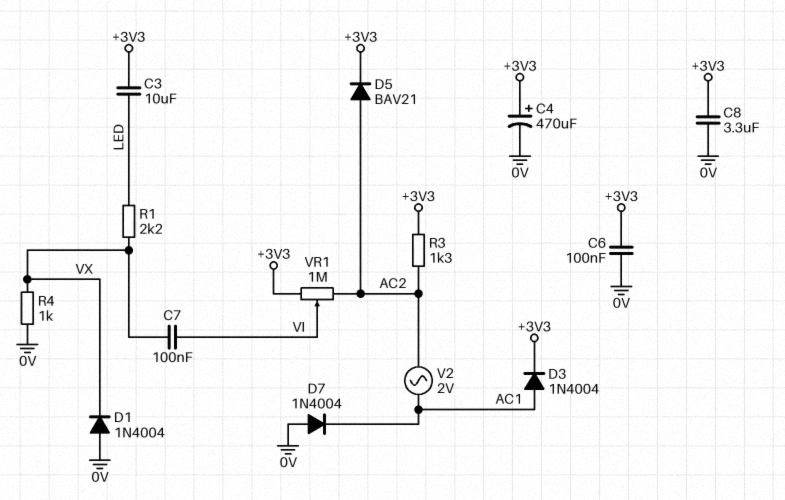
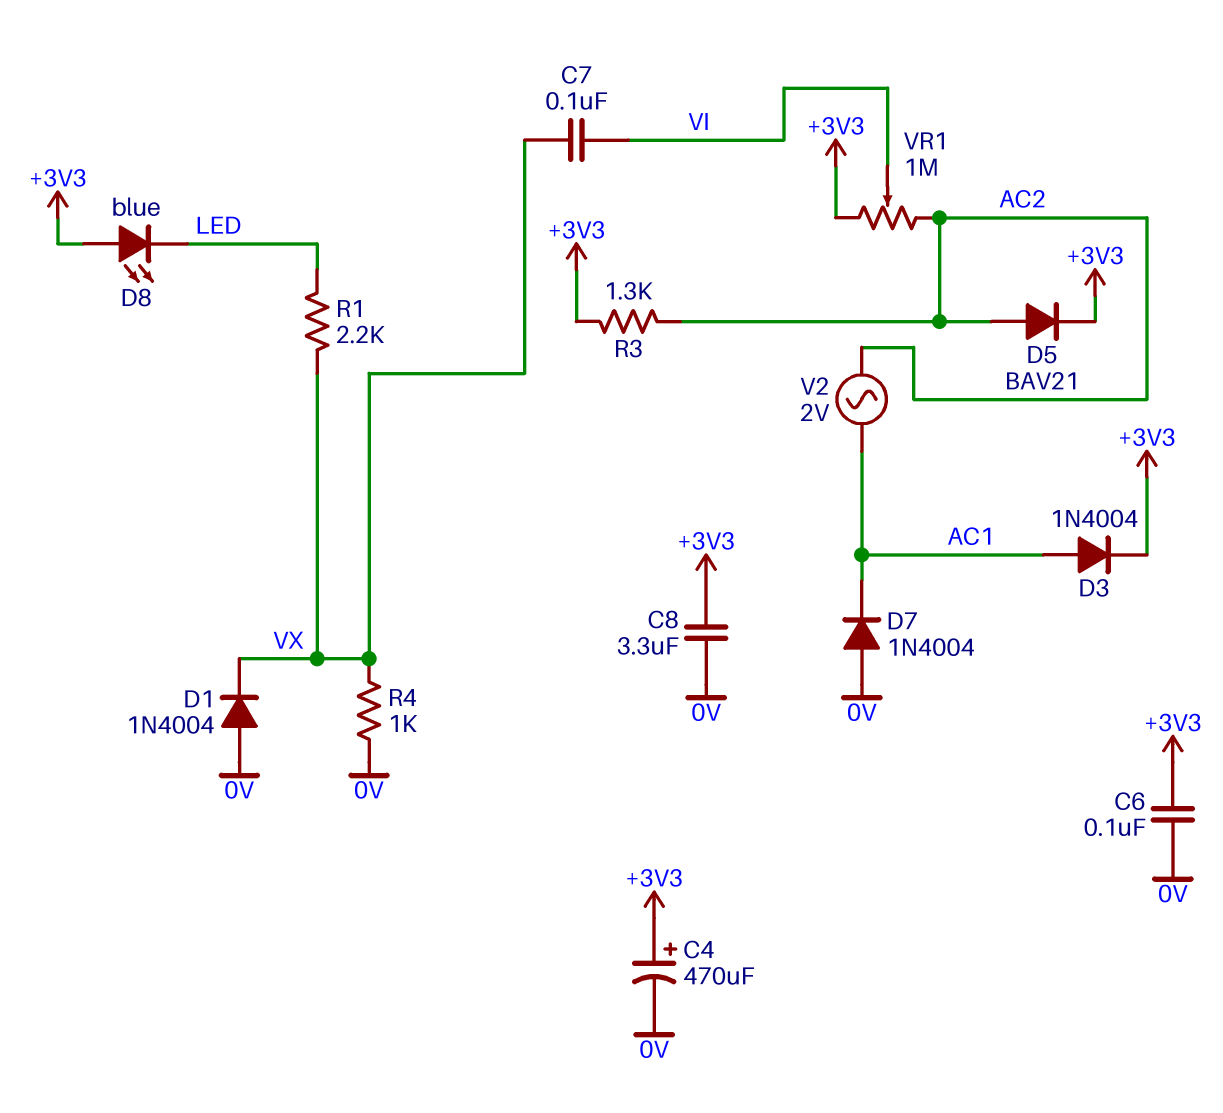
C3: 10uF (+3V3, LED) -> none
D8: none -> LED blue (A +3V3, K LED)

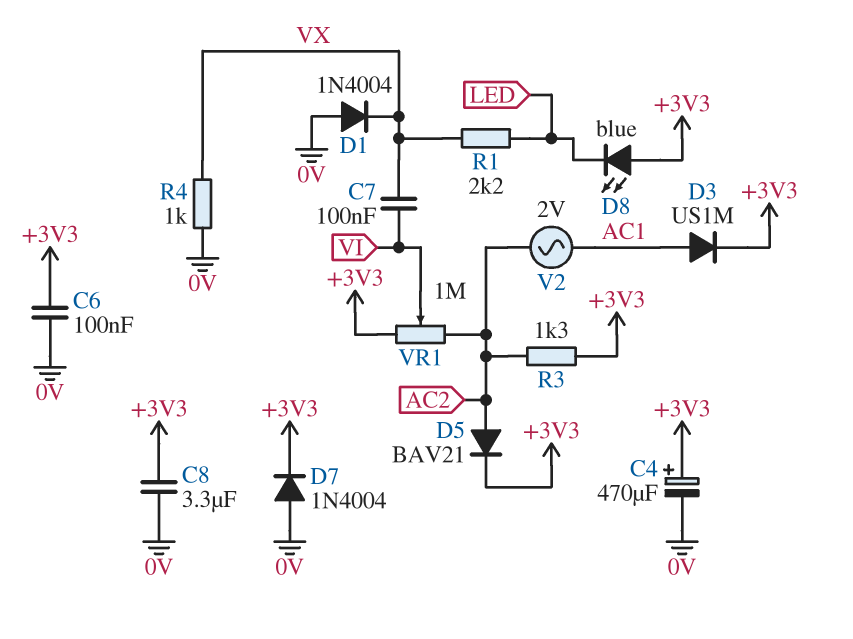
D3: diode 1N4004 (A AC1, K +3V3) -> diode US1M (A AC1, K +3V3)
D7: diode 1N4004 (A 0V, K AC1) -> diode 1N4004 (A 0V, K +3V3)

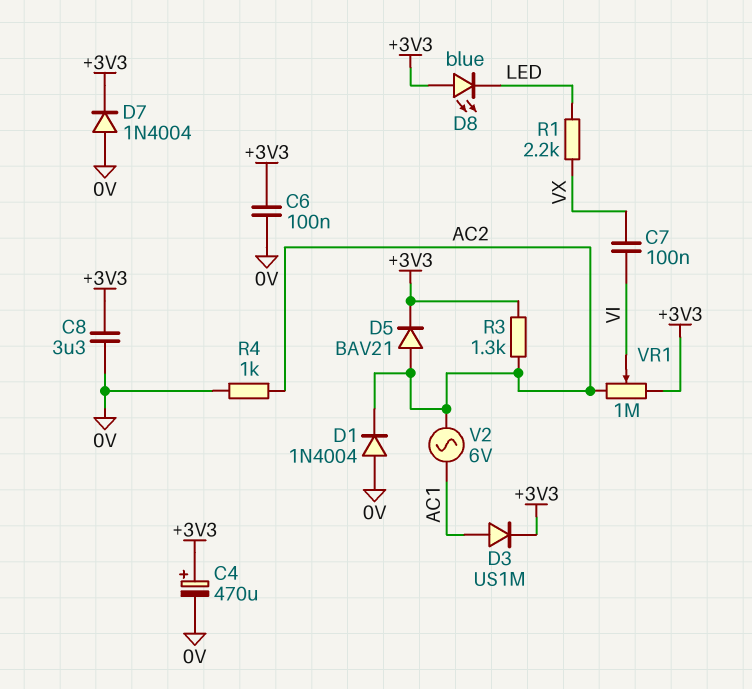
D1: diode 1N4004 (A 0V, K VX) -> diode 1N4004 (A 0V, K AC2)
R4: 1k (0V, VX) -> 1k (0V, AC2)
V2: AC 2V (AC1, AC2) -> AC 6V (AC1, AC2)

